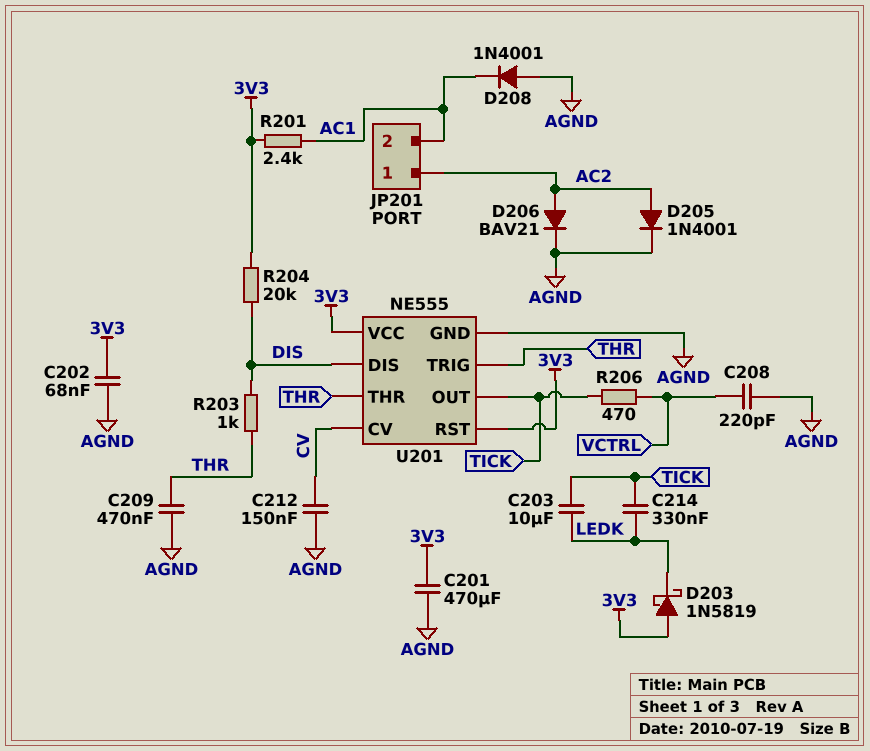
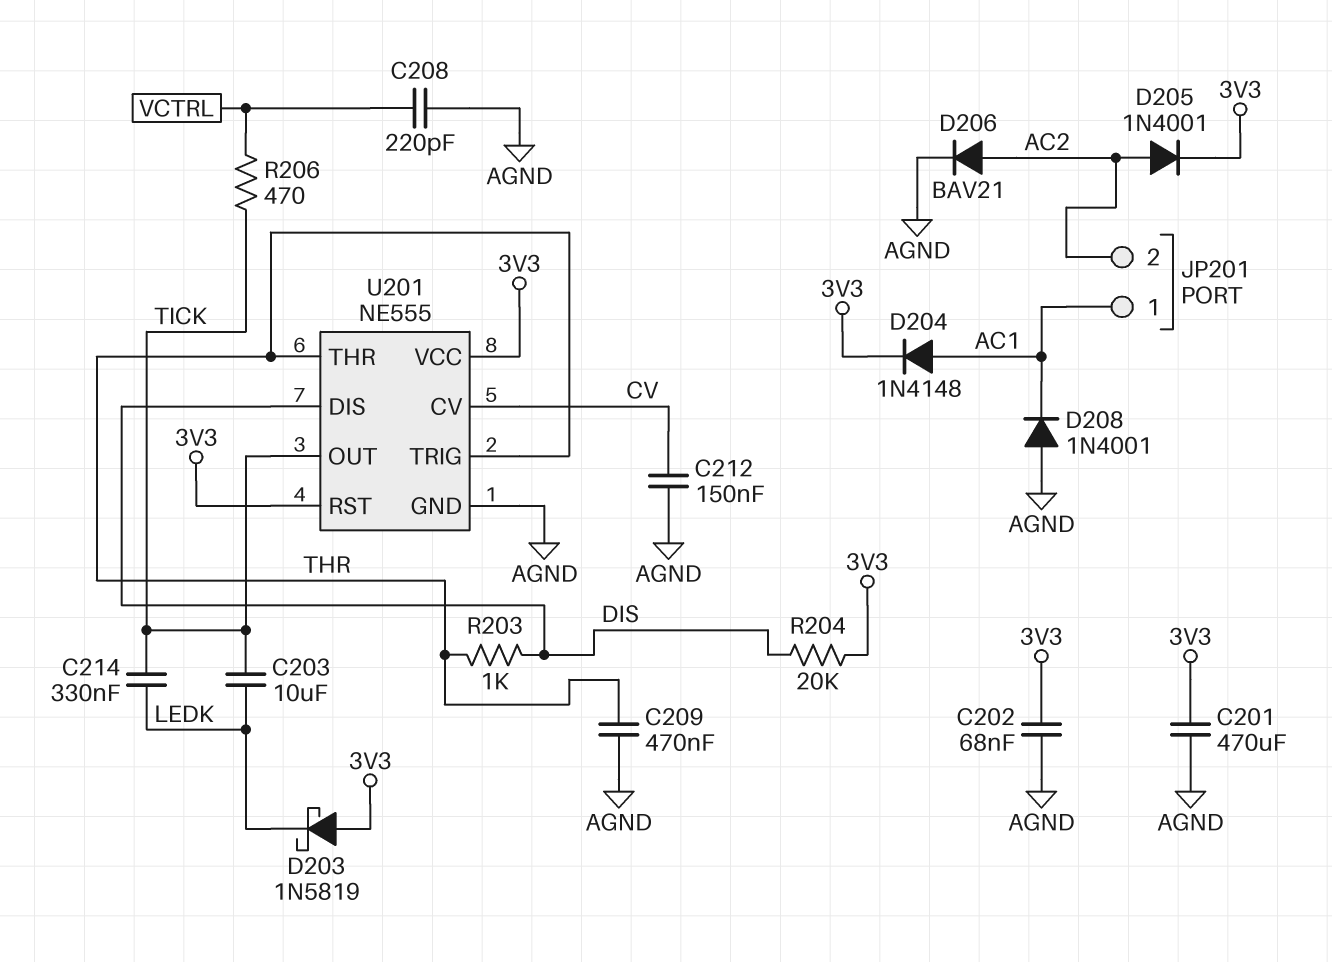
D204: none -> diode 1N4148 (A AC1, K 3V3)
D205: diode 1N4001 (A AC2, K AGND) -> diode 1N4001 (A AC2, K 3V3)
JP201 pin 1: AC2 -> AC1
JP201 pin 2: AC1 -> AC2
R201: 2.4k (3V3, AC1) -> none

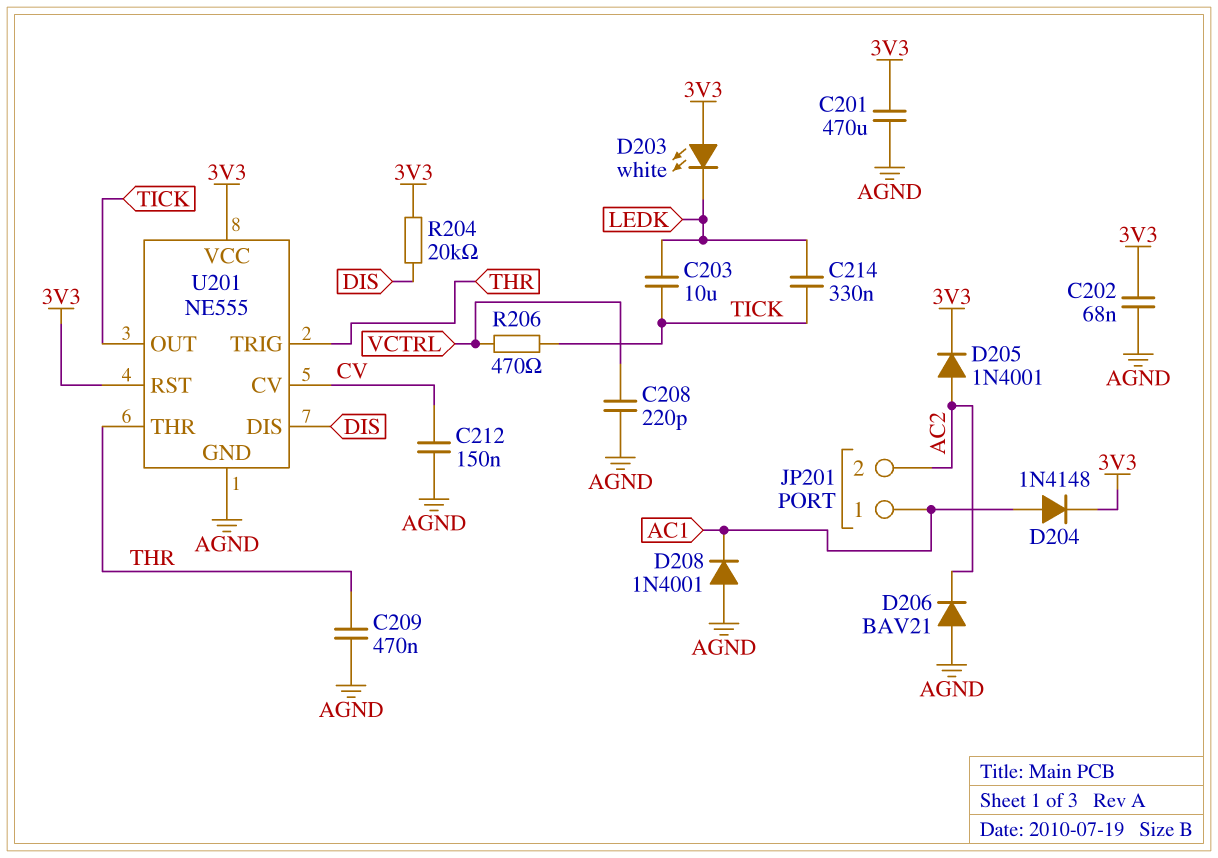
D203: schottky 1N5819 (A 3V3, K LEDK) -> LED white (A 3V3, K LEDK)
D206: diode BAV21 (A AC2, K AGND) -> diode BAV21 (A AGND, K AC2)
R203: 1k (DIS, THR) -> none

